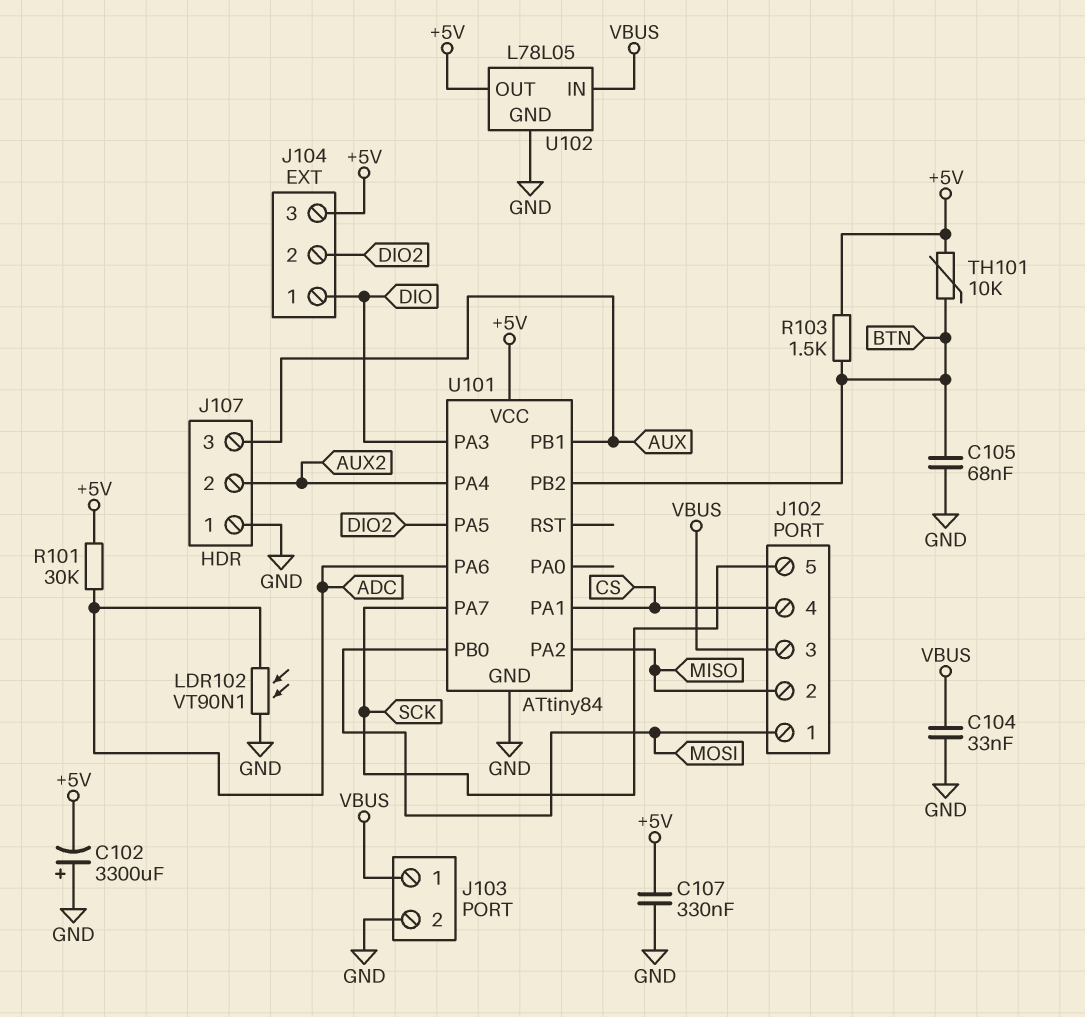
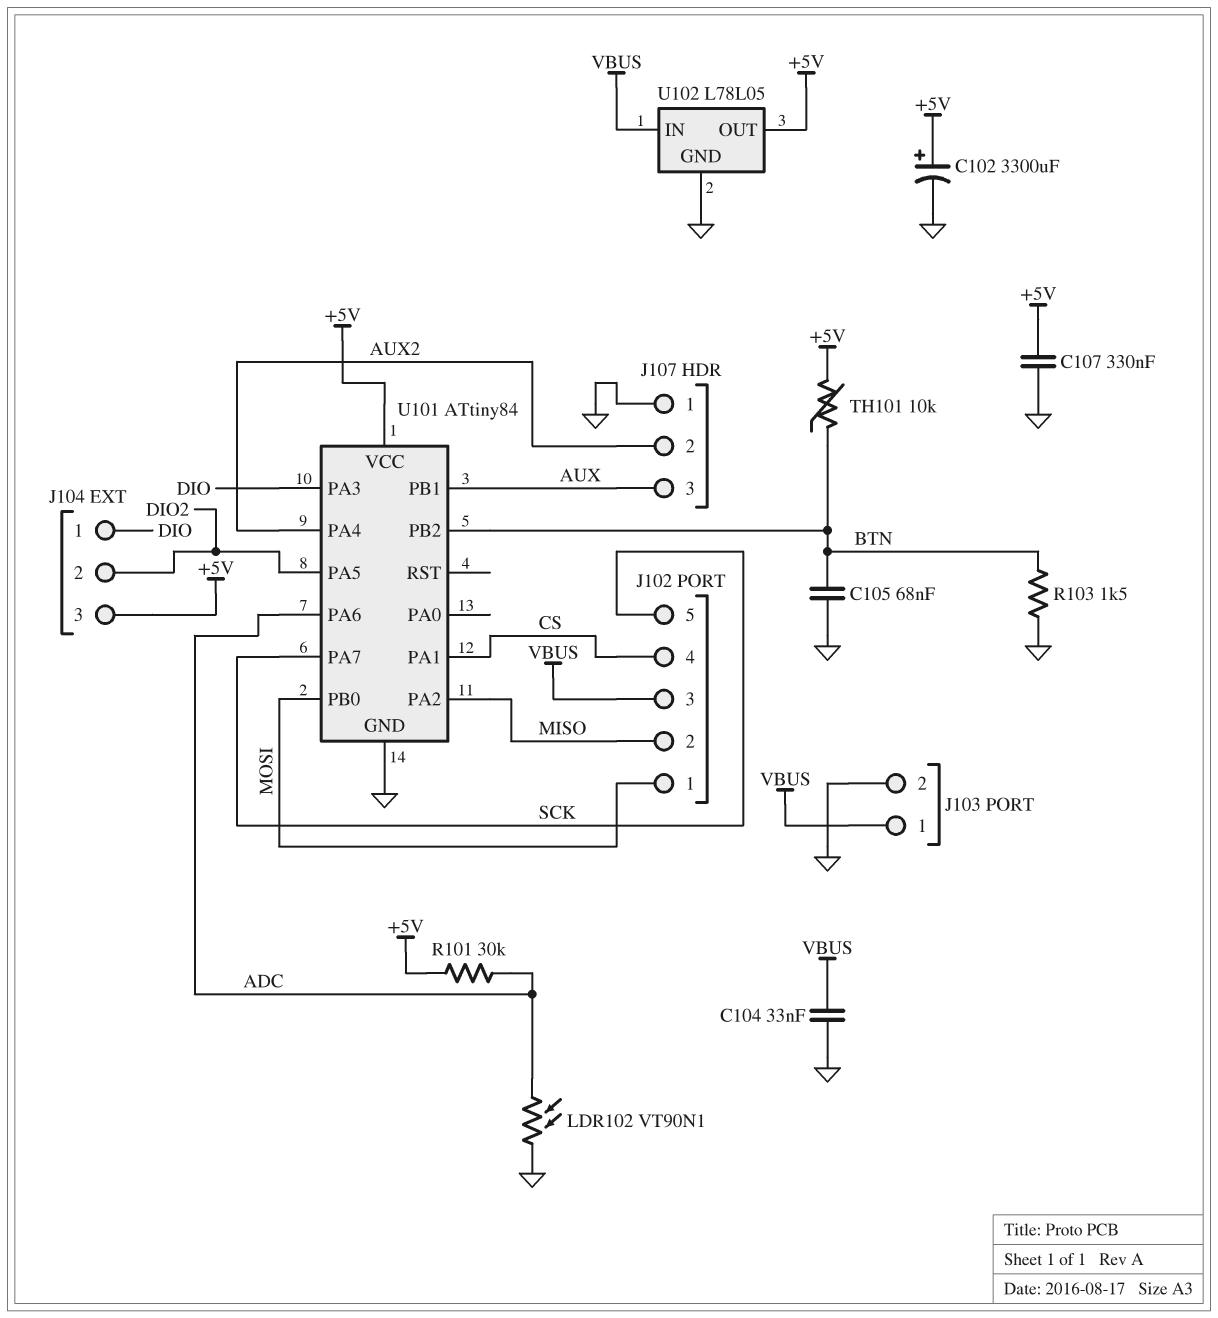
C102: 3300uF (plus GND, minus +5V) -> 3300uF (plus +5V, minus GND)
R103: 1.5k (+5V, BTN) -> 1.5k (BTN, GND)

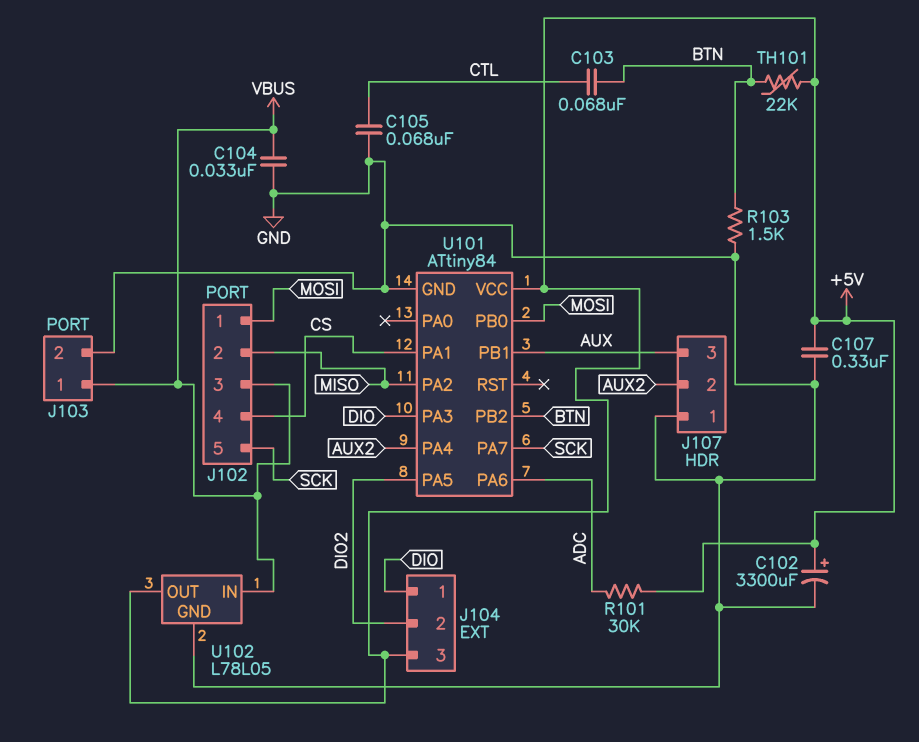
C103: none -> 68nF (BTN, CTL)
C105: 68nF (BTN, GND) -> 68nF (CTL, GND)
LDR102: VT90N1 (ADC, GND) -> none
TH101: 10k (+5V, BTN) -> 22k (+5V, BTN)

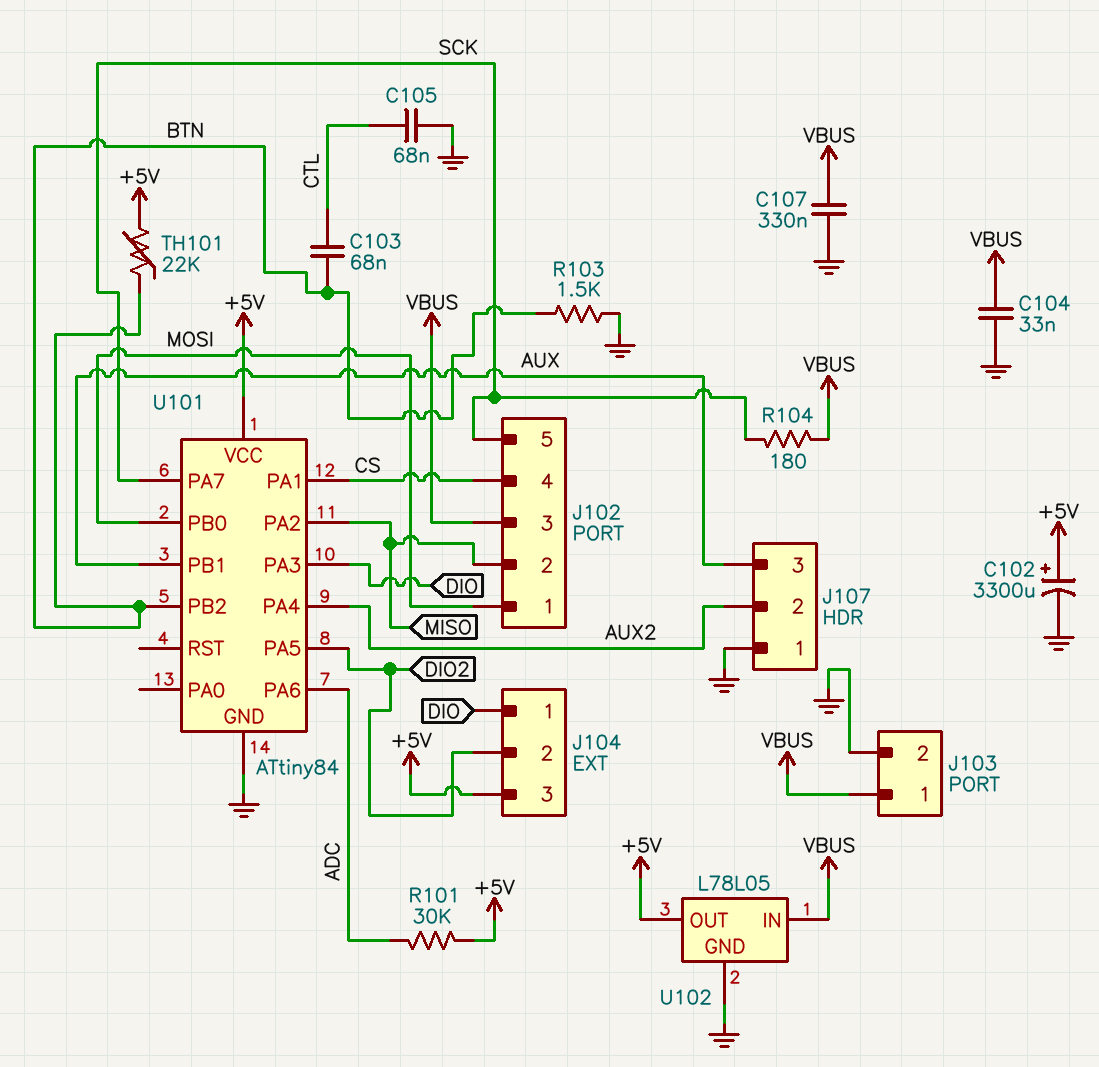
C107: 330nF (+5V, GND) -> 330nF (GND, VBUS)
R104: none -> 180 (SCK, VBUS)

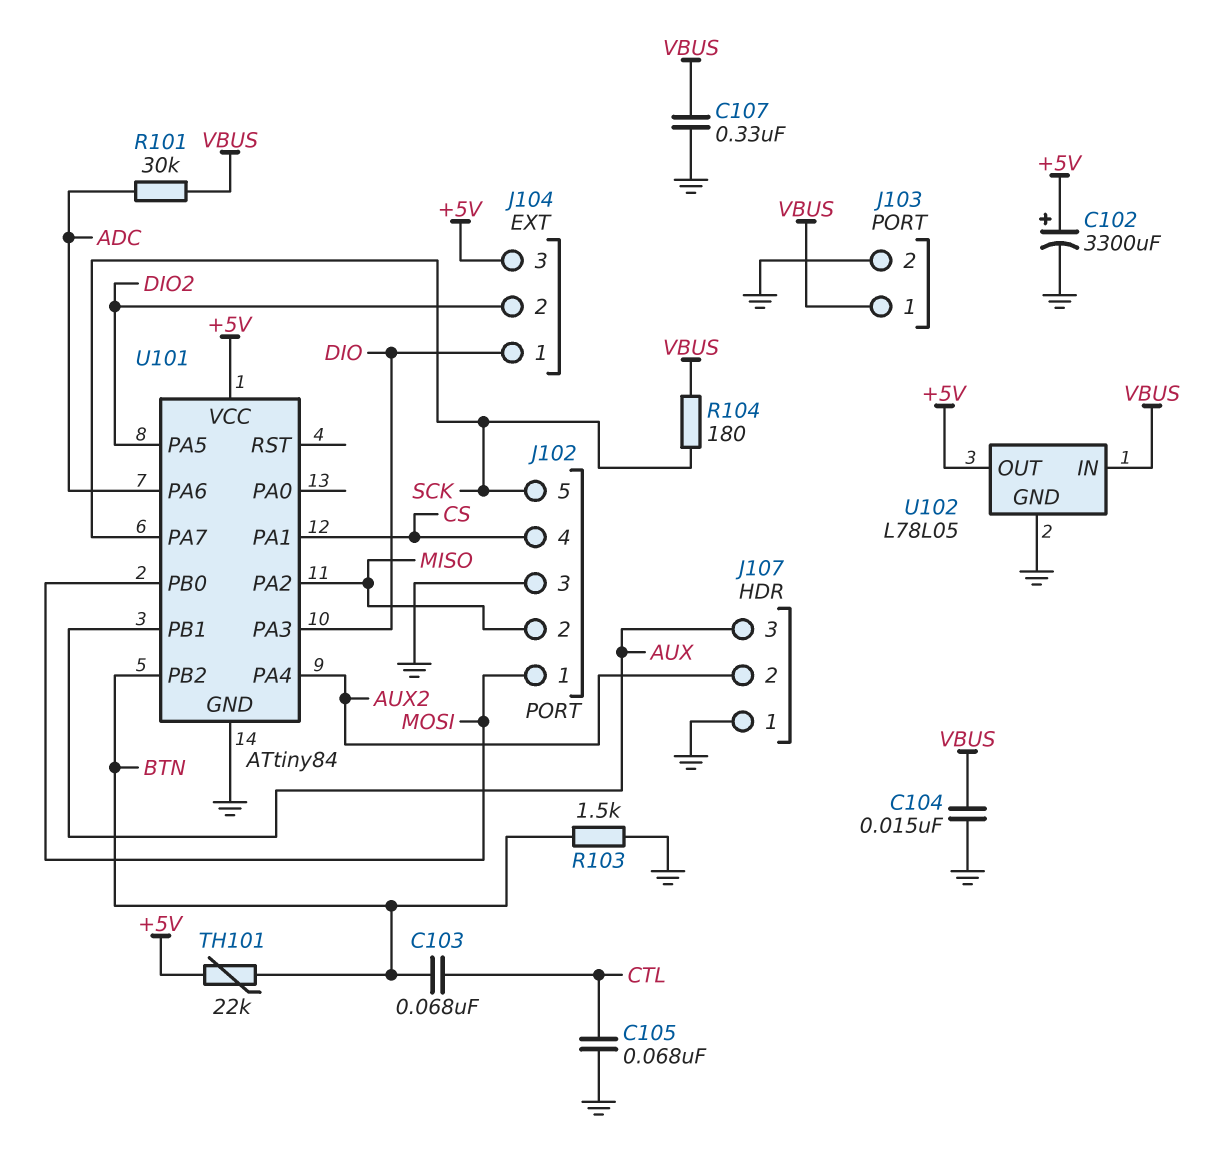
C104: 33nF (GND, VBUS) -> 15nF (GND, VBUS)
J102 pin 3: VBUS -> GND
R101: 30k (+5V, ADC) -> 30k (ADC, VBUS)

